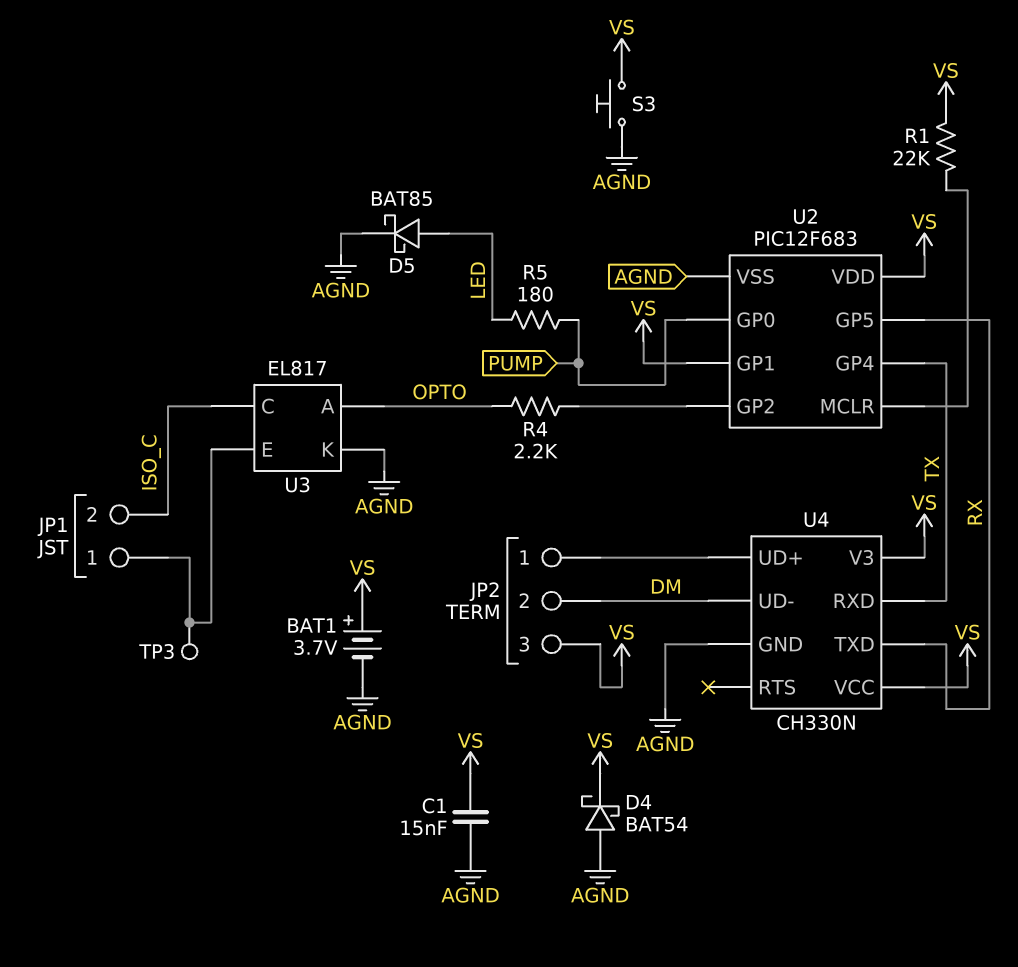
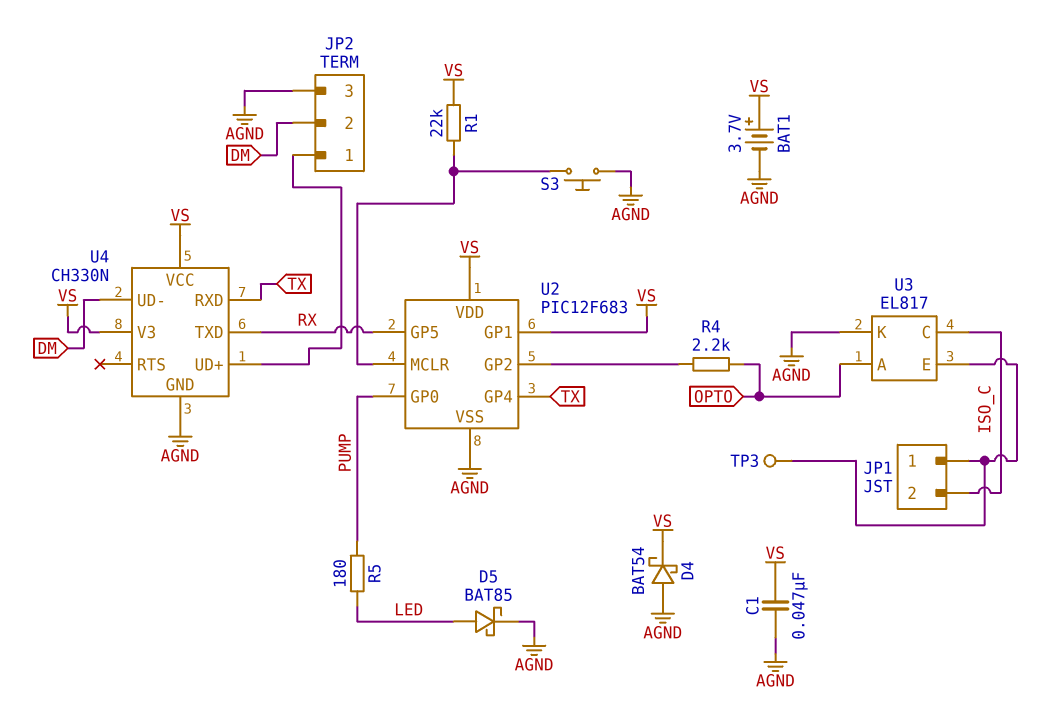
C1: 15nF (AGND, VS) -> 47nF (AGND, VS)
JP2 pin 3: VS -> AGND
S3: button (AGND, VS) -> button (AGND, U2/MCLR)

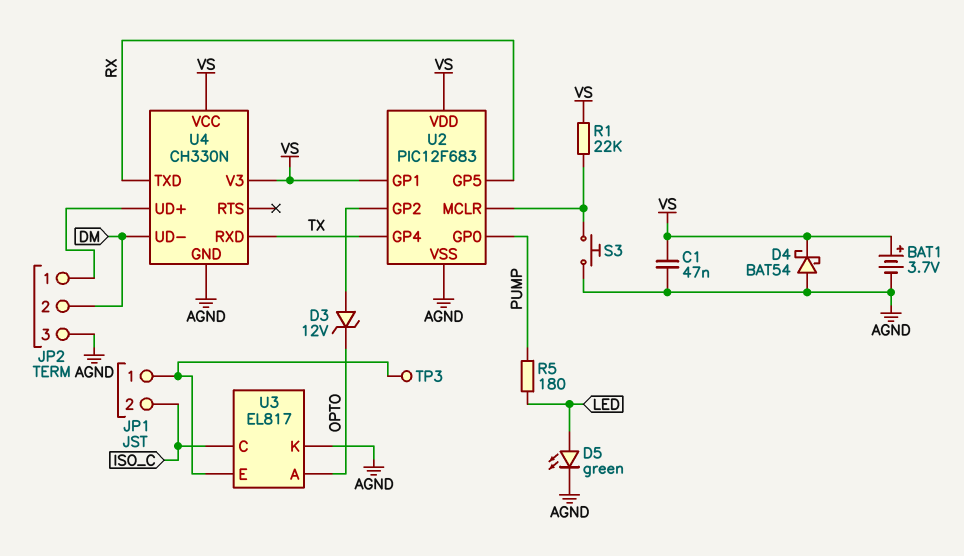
D3: none -> zener 12V (A U2/GP2, K OPTO)
D5: schottky BAT85 (A LED, K AGND) -> LED green (A LED, K AGND)
R4: 2.2k (OPTO, U2/GP2) -> none

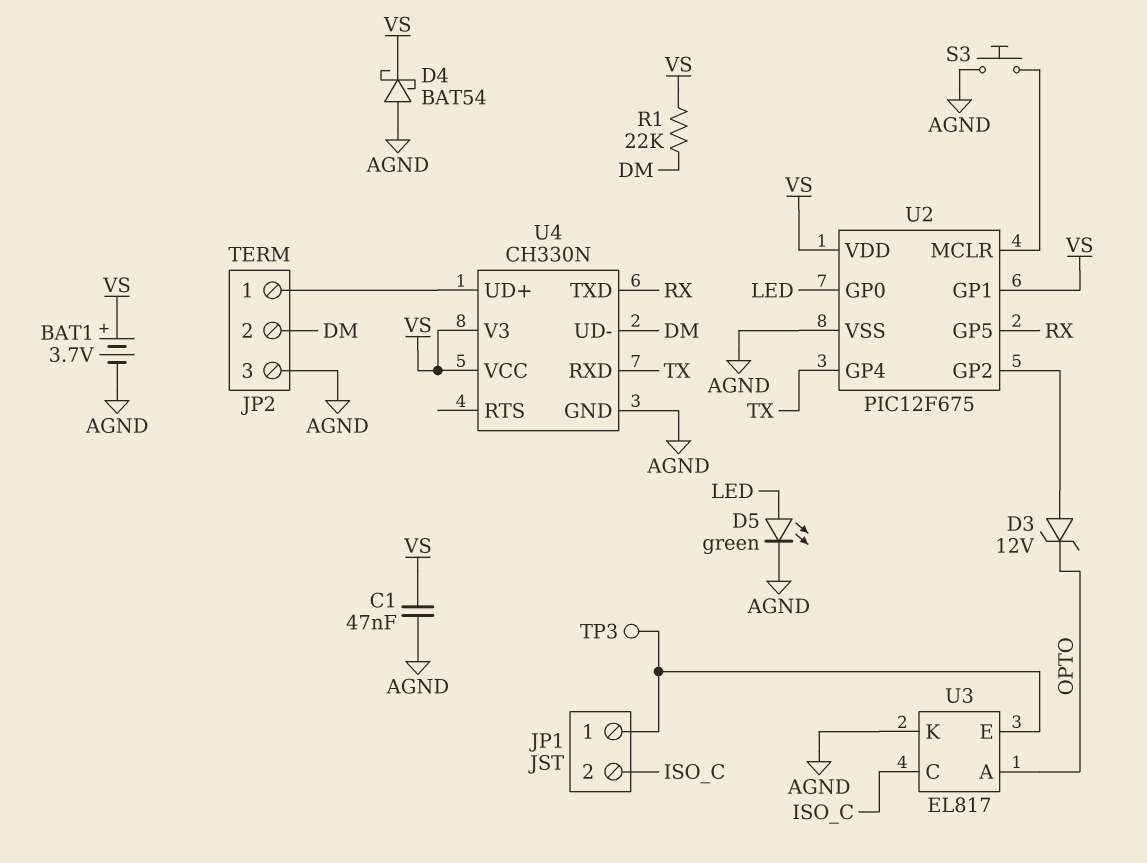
R1: 22k (U2/MCLR, VS) -> 22k (DM, VS)
R5: 180 (LED, PUMP) -> none
U2: PIC12F683 -> PIC12F675
U2 pin GP0: PUMP -> LED

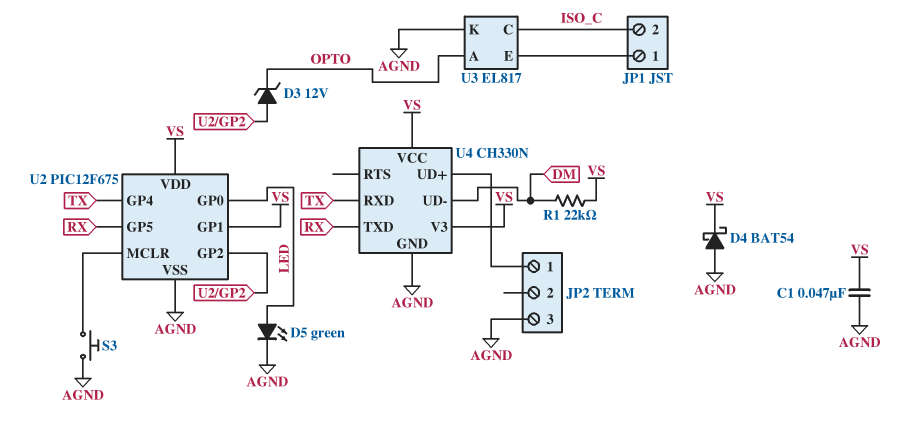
BAT1: 3.7V (plus VS, minus AGND) -> none
JP2 pin 2: DM -> none
TP3: test point (JP1/1) -> none

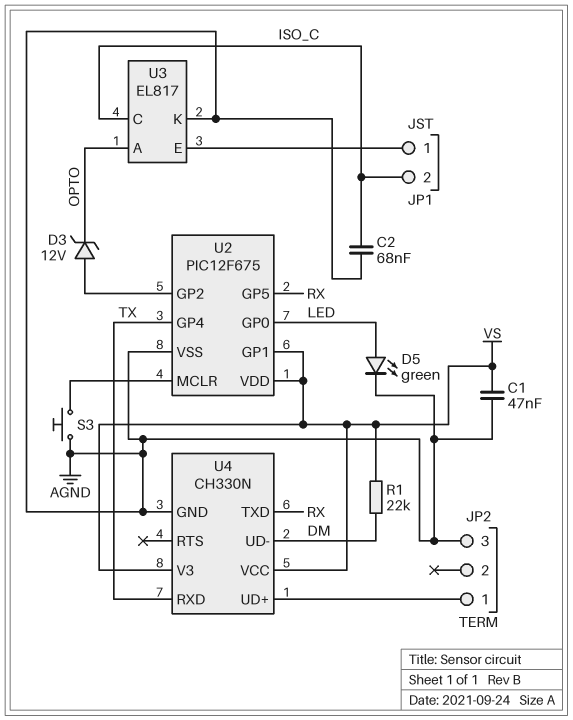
C2: none -> 68nF (AGND, ISO_C)
D4: schottky BAT54 (A AGND, K VS) -> none

